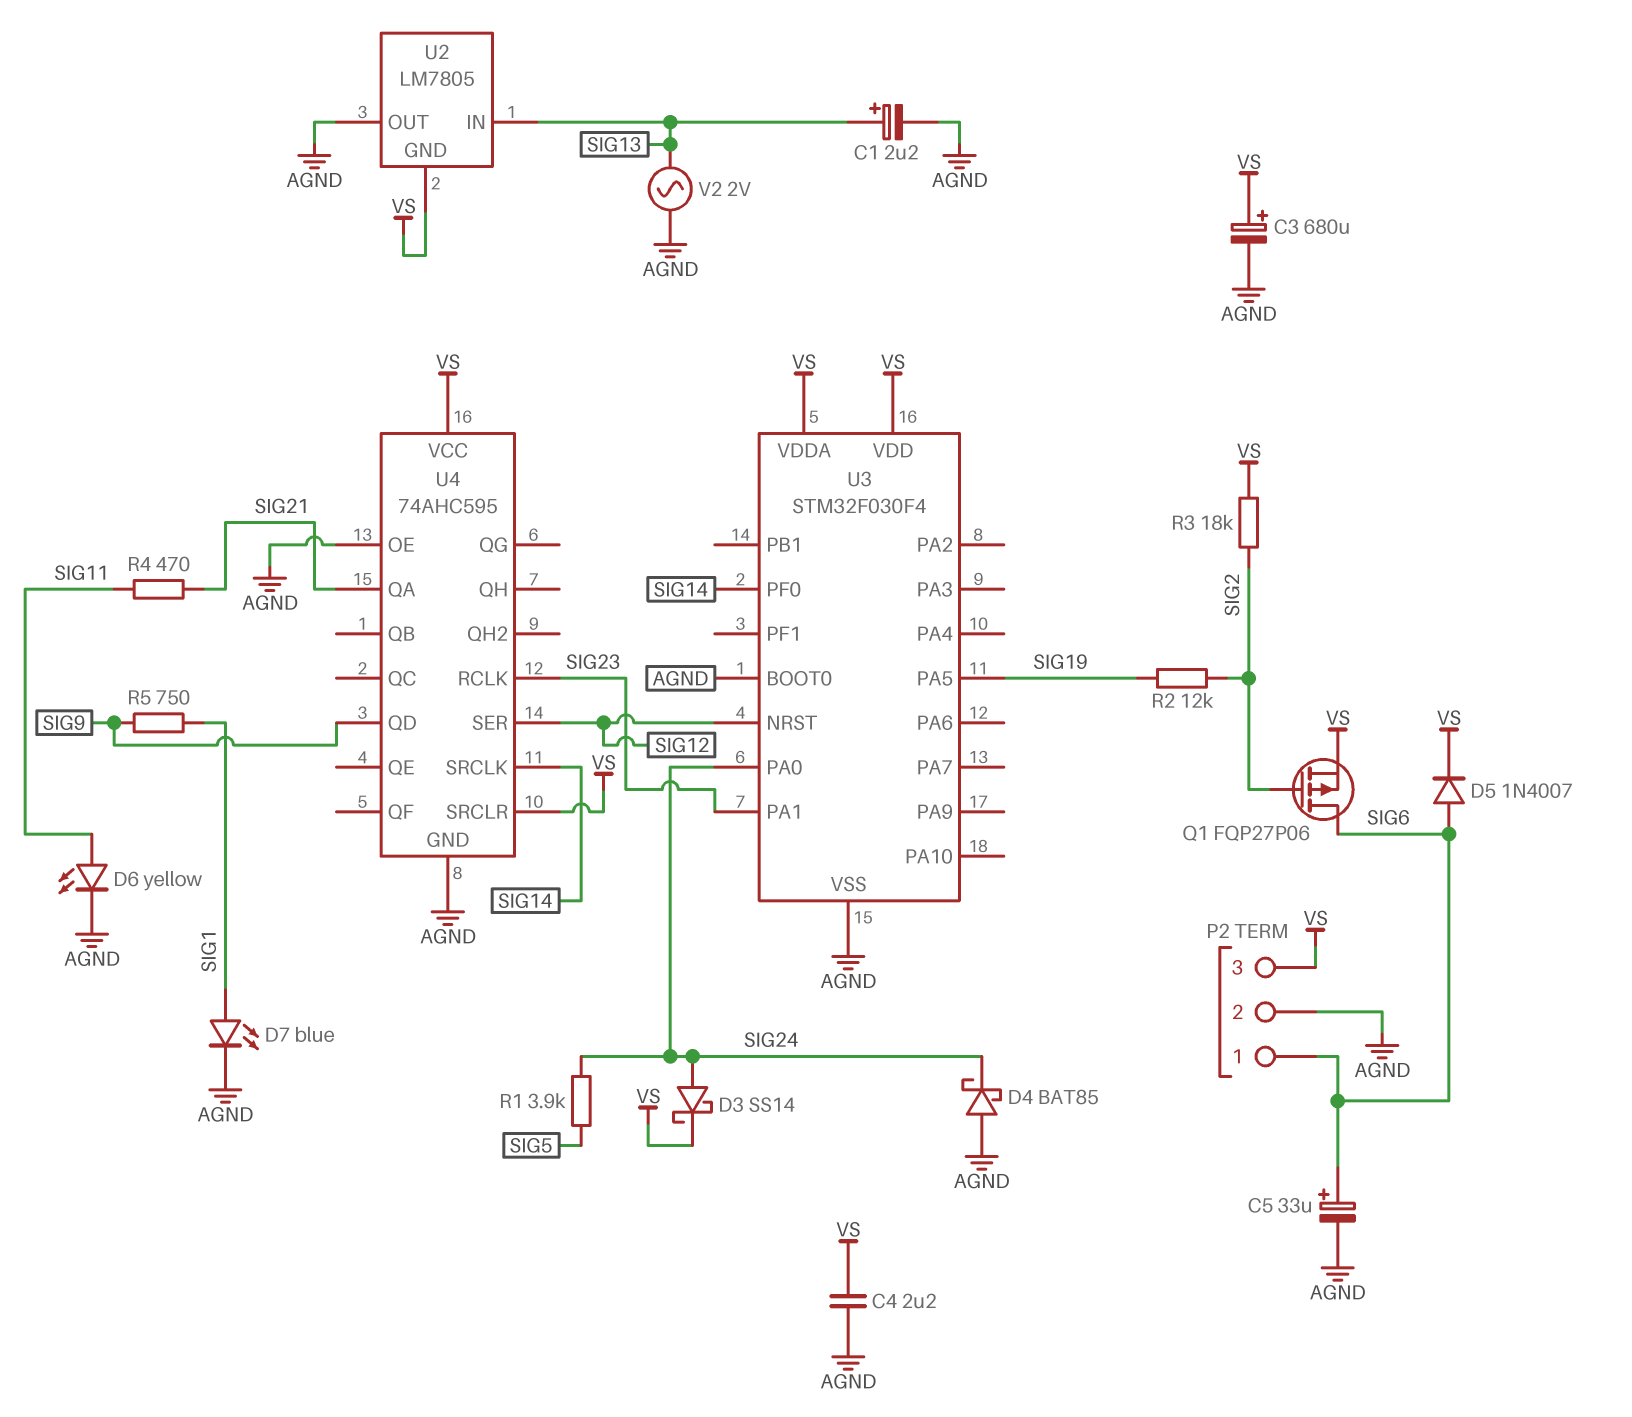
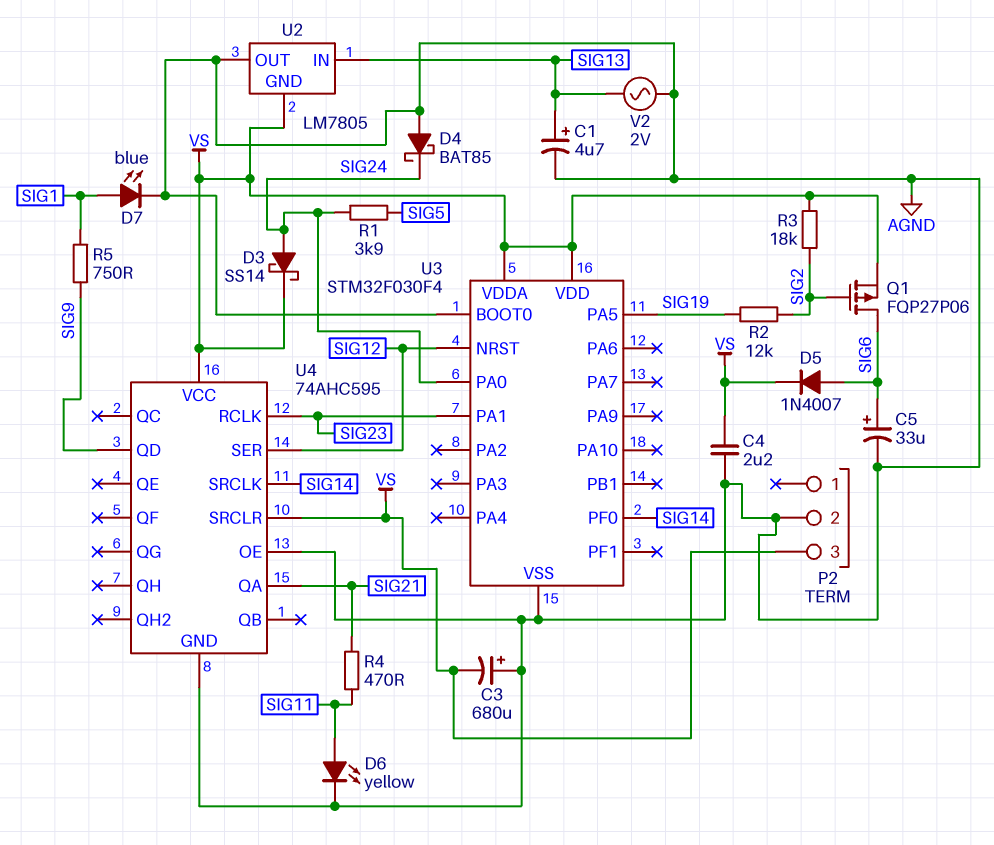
C1: 2.2uF (plus SIG13, minus AGND) -> 4.7uF (plus SIG13, minus AGND)
C3: 680uF (plus VS, minus AGND) -> 680uF (plus AGND, minus VS)
P2 pin 1: SIG6 -> none

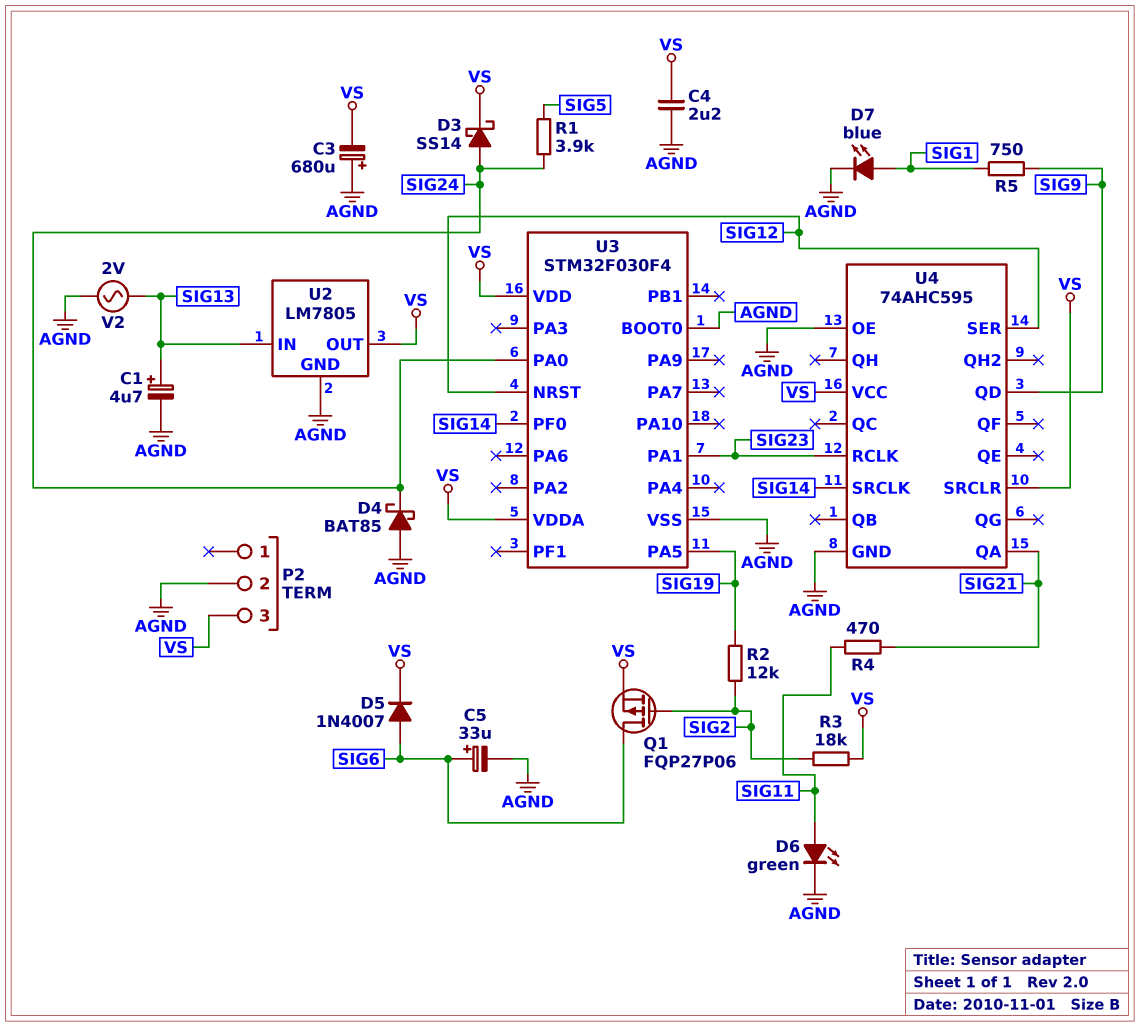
D6: LED yellow (A SIG11, K AGND) -> LED green (A SIG11, K AGND)
U2 pin GND: VS -> AGND
U2 pin OUT: AGND -> VS

